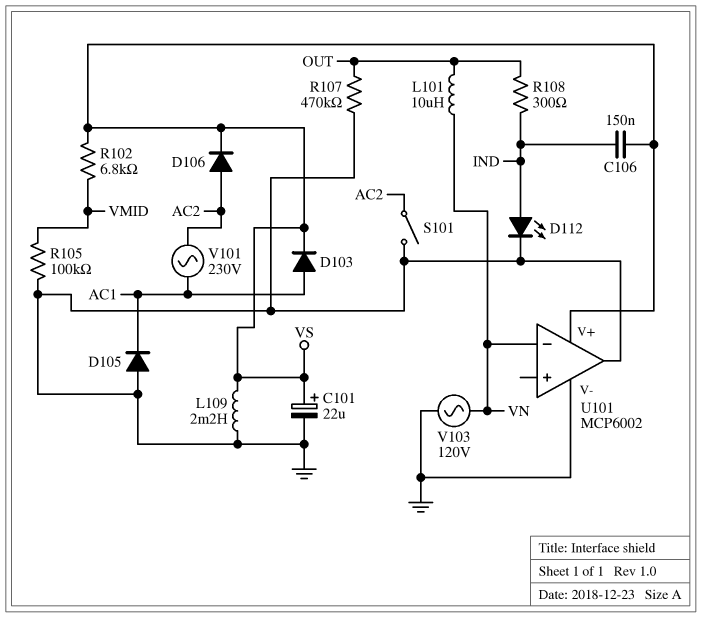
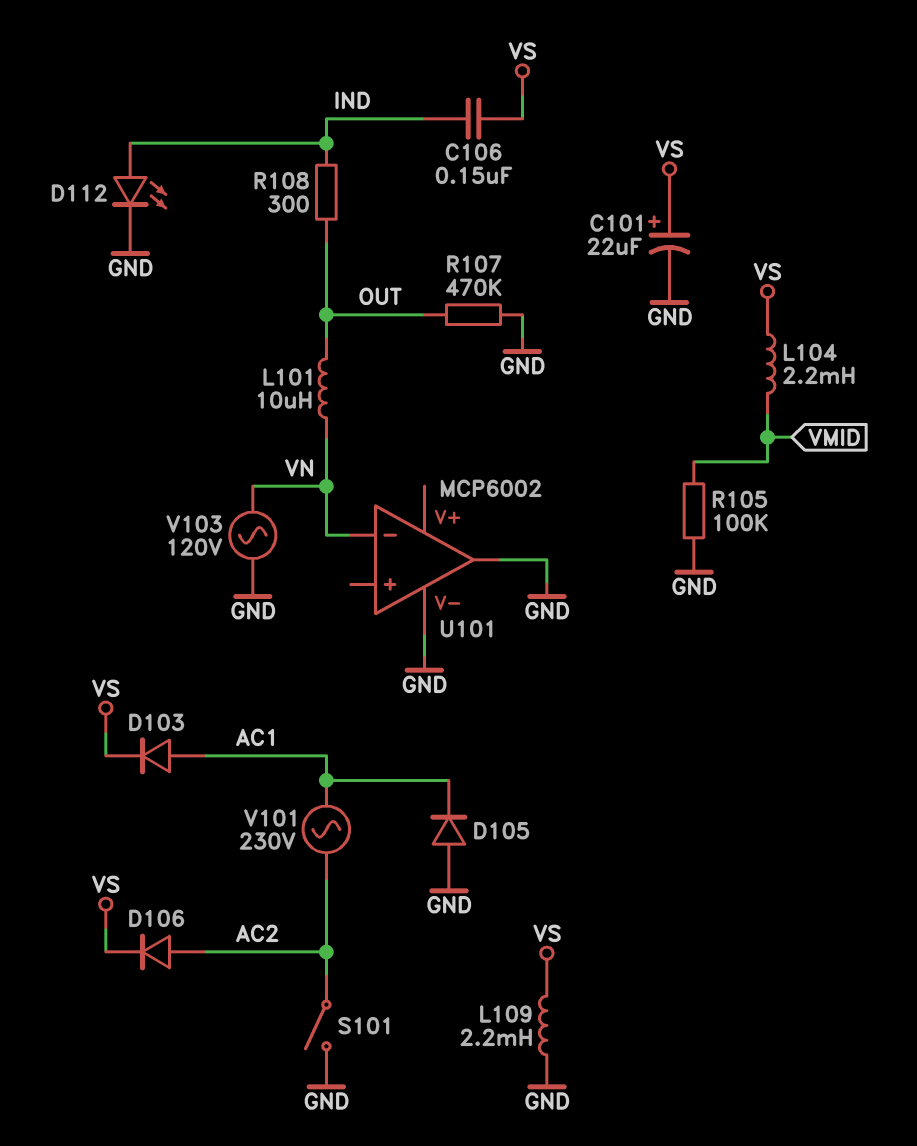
L104: none -> 2.2mH (VMID, VS)
R102: 6.8k (VMID, VS) -> none
U101 pin V+: VS -> none

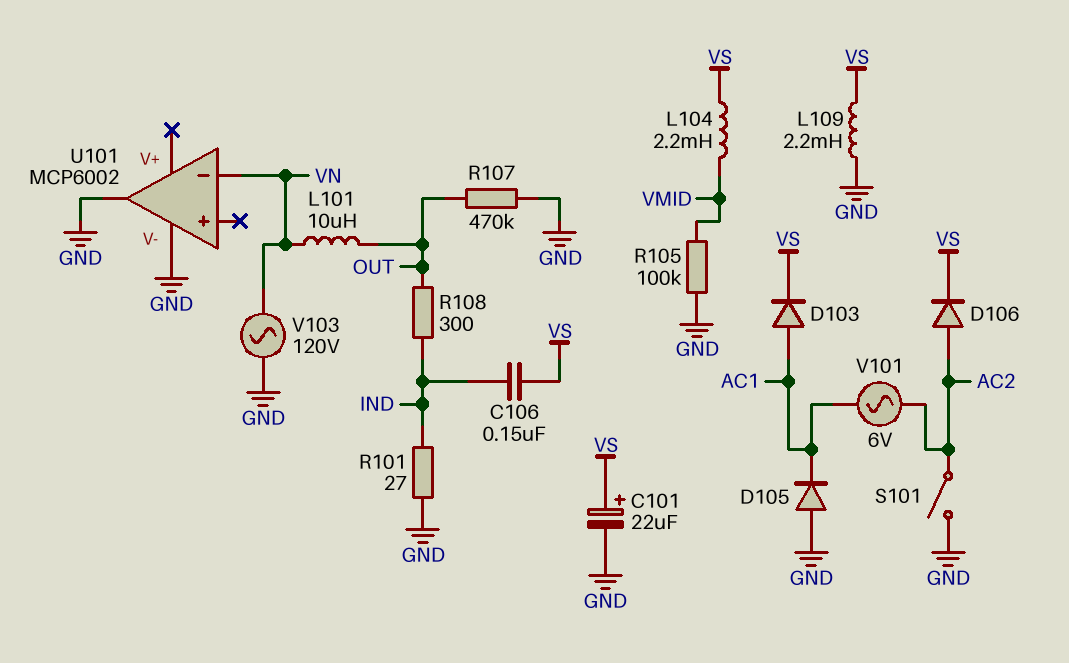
D112: LED (A IND, K GND) -> none
R101: none -> 27 (GND, IND)
V101: AC 230V (AC1, AC2) -> AC 6V (AC1, AC2)

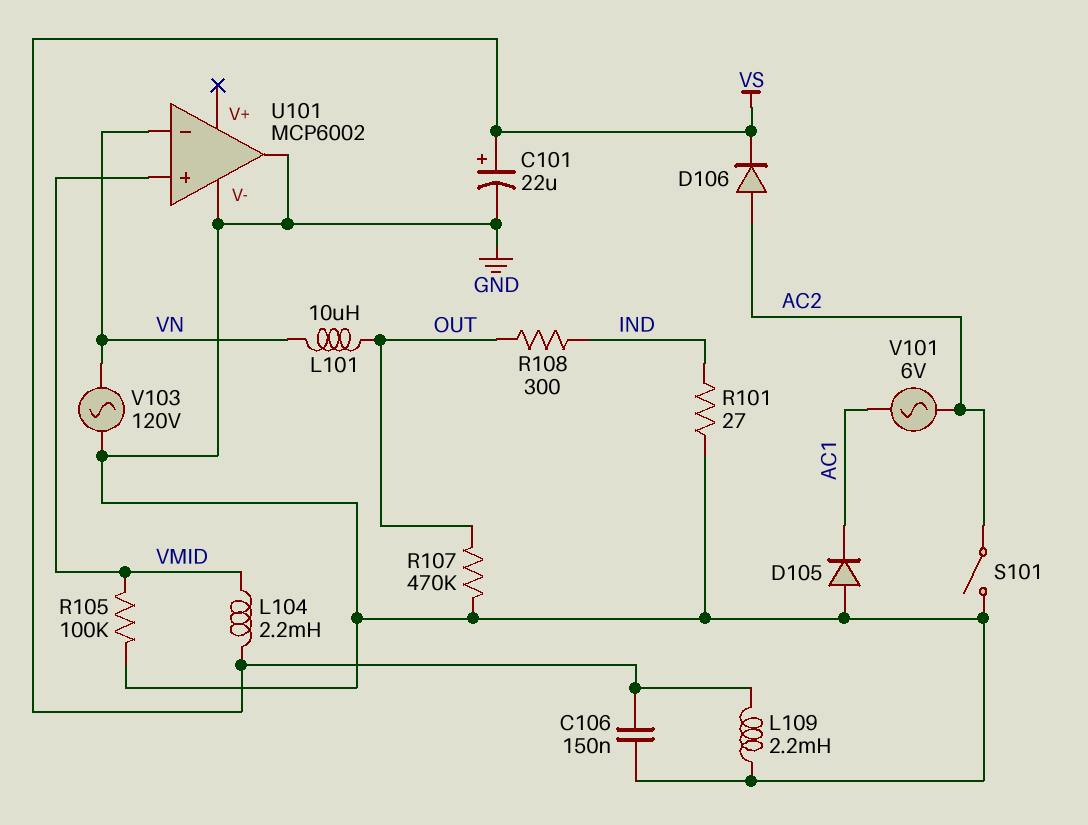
C106: 150nF (IND, VS) -> 150nF (GND, VS)
D103: diode (A AC1, K VS) -> none
U101 pin in+: none -> VMID

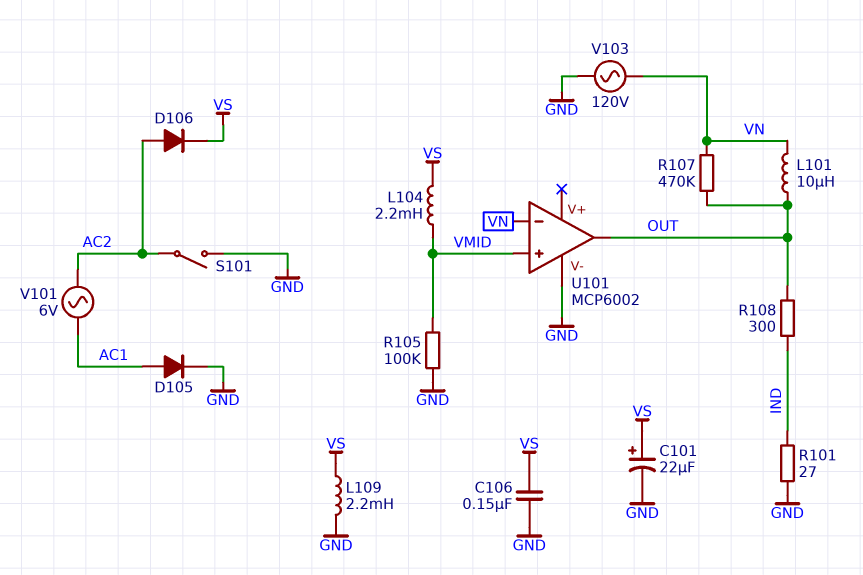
D105: diode (A GND, K AC1) -> diode (A AC1, K GND)
R107: 470k (GND, OUT) -> 470k (OUT, VN)
U101 pin out: GND -> OUT

